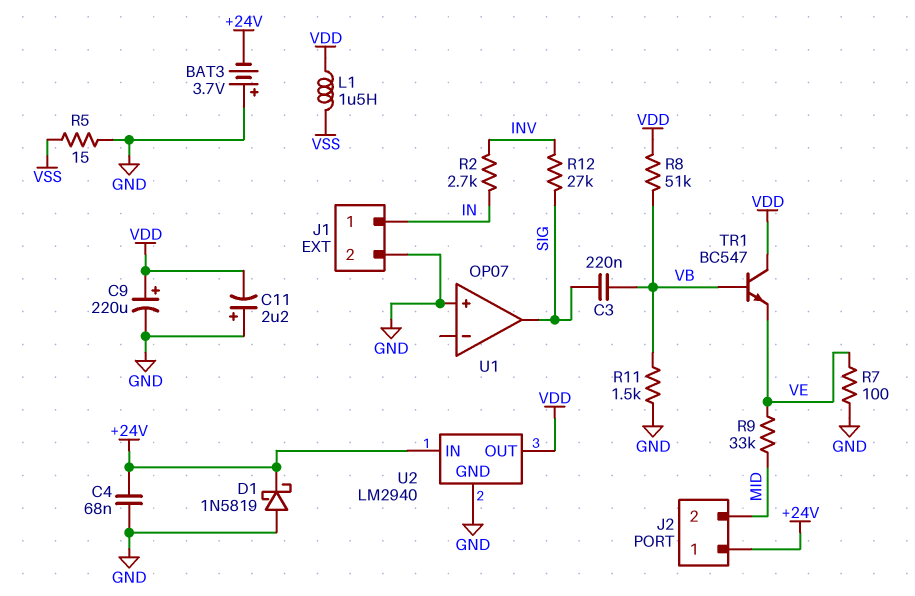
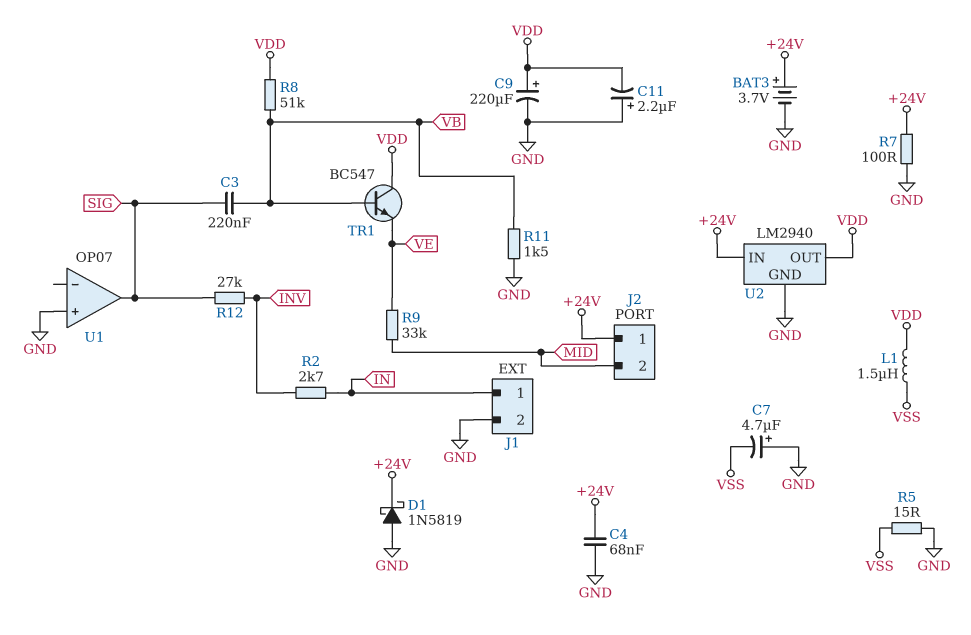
BAT3: 3.7V (plus GND, minus +24V) -> 3.7V (plus +24V, minus GND)
C7: none -> 4.7uF (plus GND, minus VSS)
R7: 100 (GND, VE) -> 100 (+24V, GND)

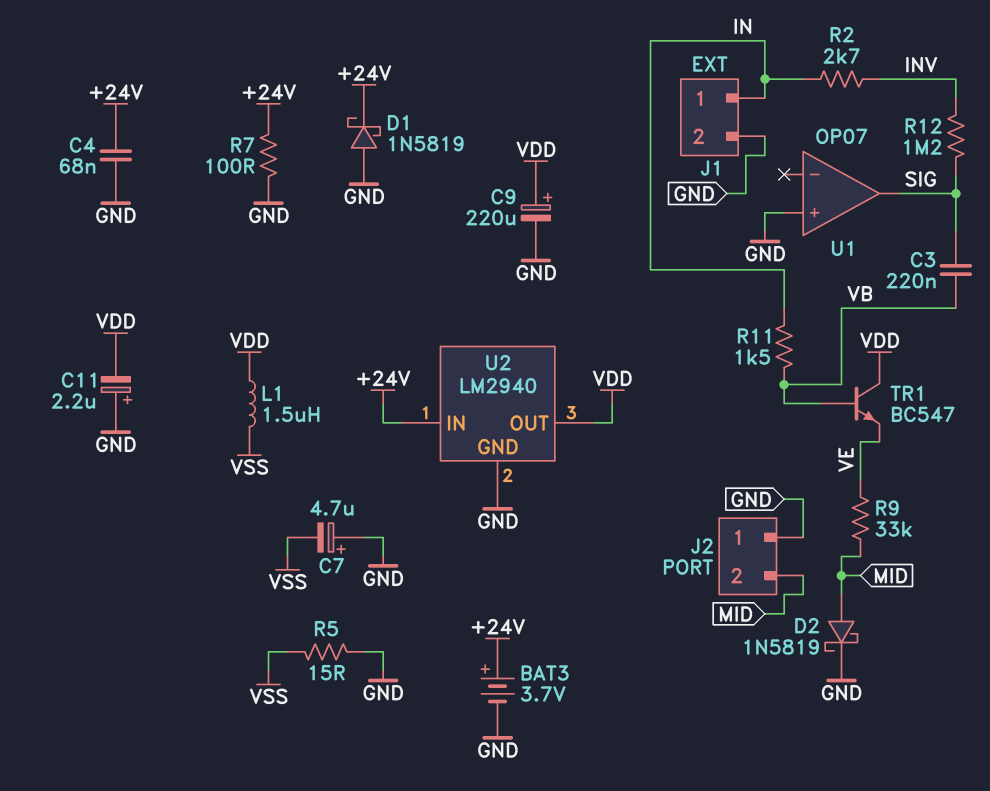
D2: none -> schottky 1N5819 (A MID, K GND)
J2 pin 1: +24V -> GND
R8: 51k (VB, VDD) -> none
R11: 1.5k (GND, VB) -> 1.5k (IN, VB)
R12: 27k (INV, SIG) -> 1.2M (INV, SIG)

